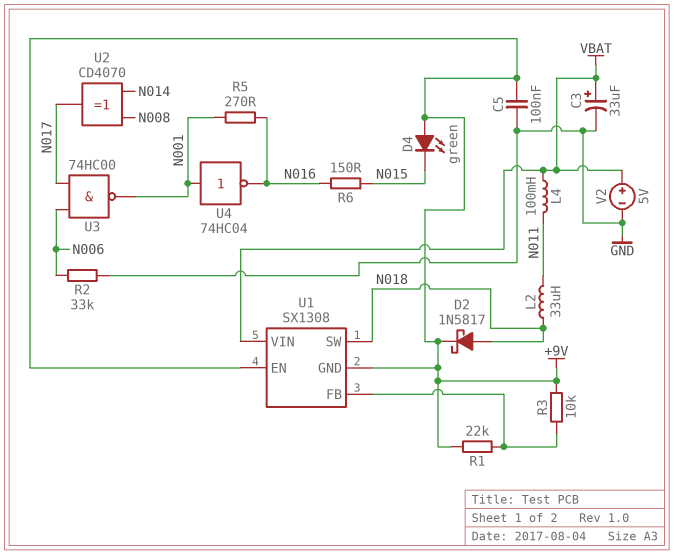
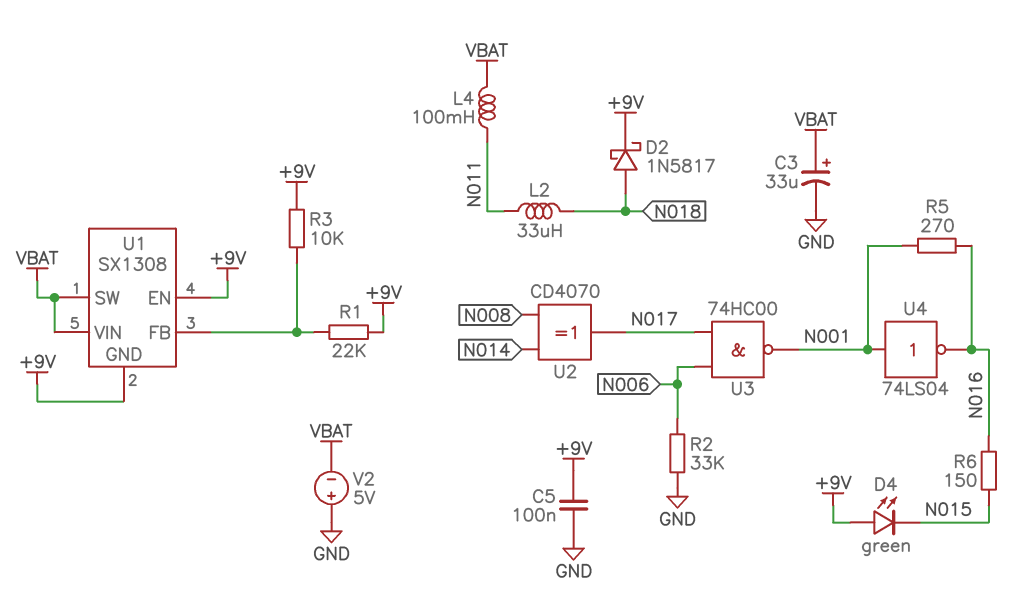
U1 pin SW: N018 -> VBAT
U4: NOT 74HC04 (in N001, out N016) -> NOT 74LS04 (in N001, out N016)
V2: 5V (plus VBAT, minus GND) -> 5V (plus GND, minus VBAT)

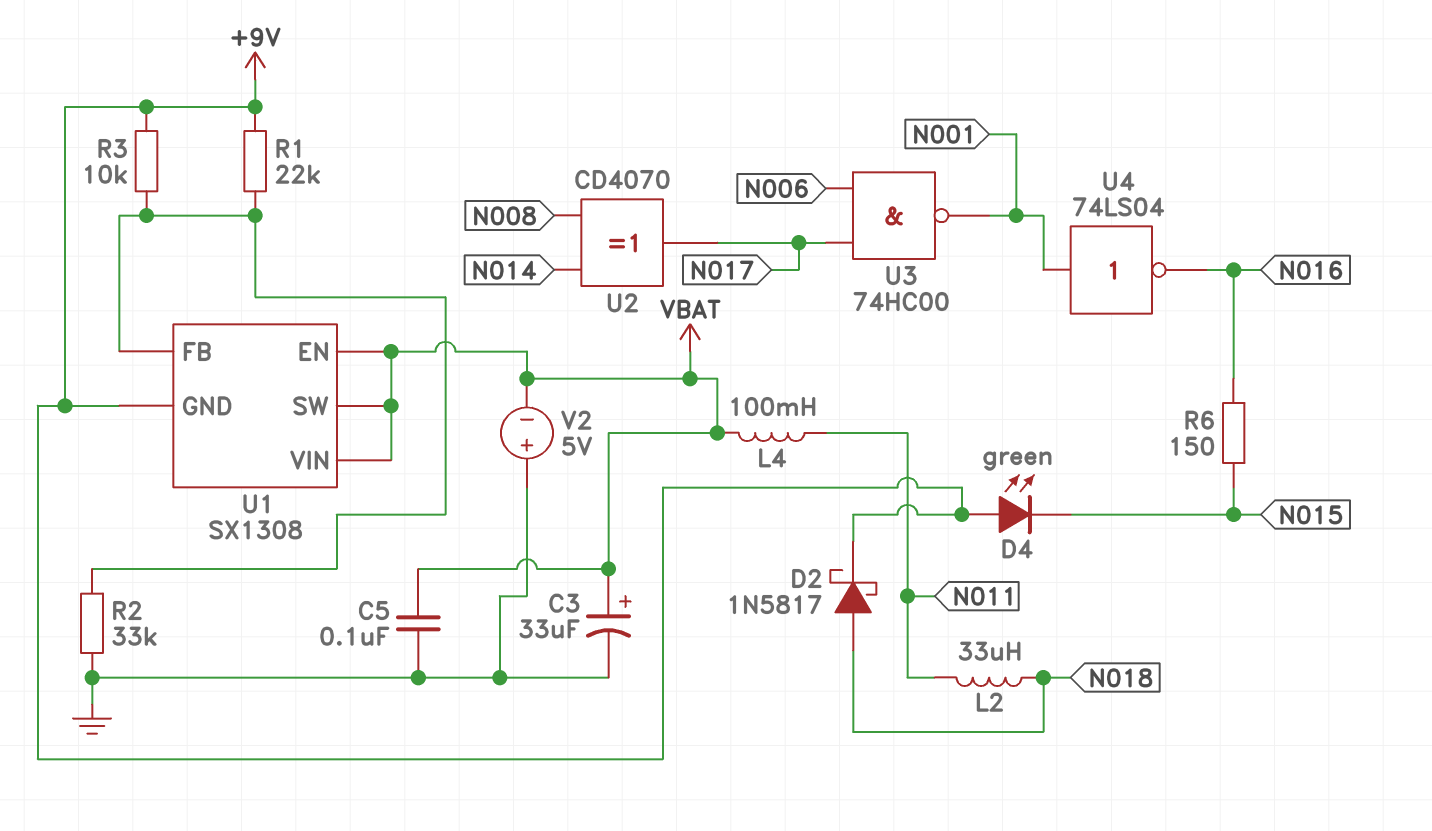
C5: 100nF (+9V, GND) -> 100nF (GND, VBAT)
R2: 33k (GND, N006) -> 33k (GND, U1/FB)
R5: 270 (N001, N016) -> none
U1 pin EN: +9V -> VBAT

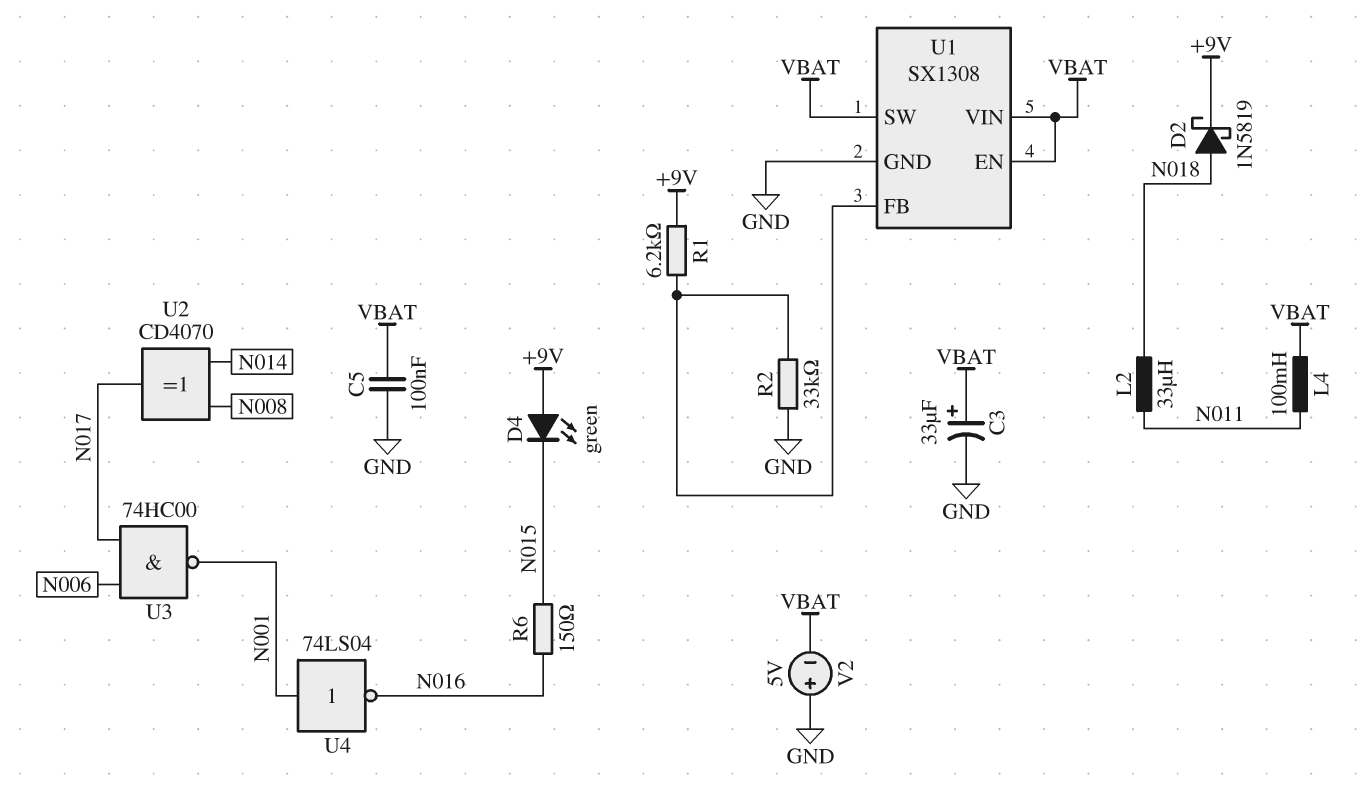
D2: schottky 1N5817 (A N018, K +9V) -> schottky 1N5819 (A N018, K +9V)
R1: 22k (+9V, U1/FB) -> 6.2k (+9V, U1/FB)
R3: 10k (+9V, U1/FB) -> none
U1 pin GND: +9V -> GND

